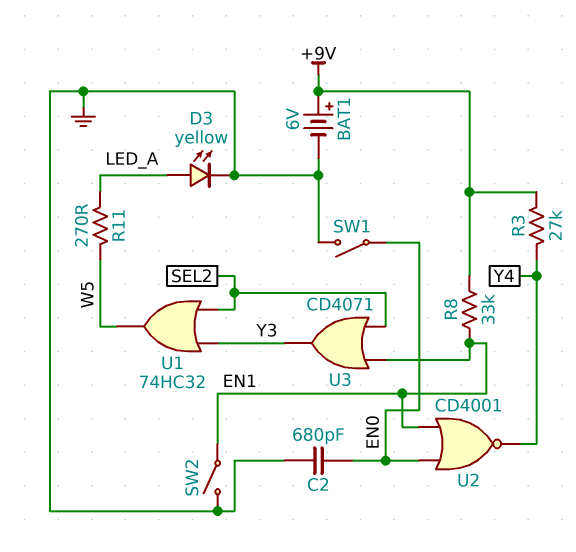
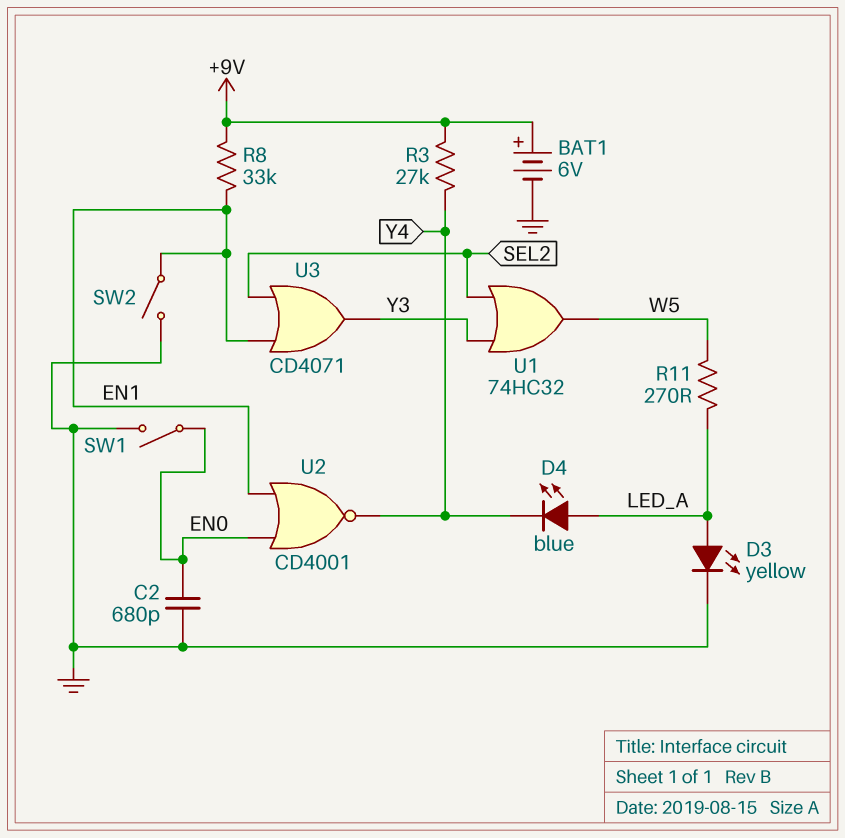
D4: none -> LED blue (A LED_A, K Y4)

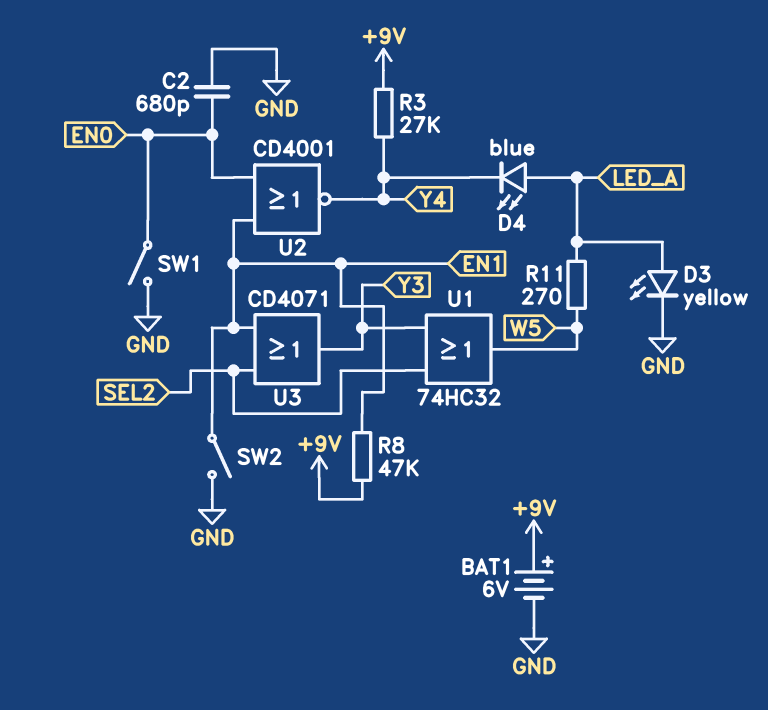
R8: 33k (+9V, EN1) -> 47k (+9V, EN1)

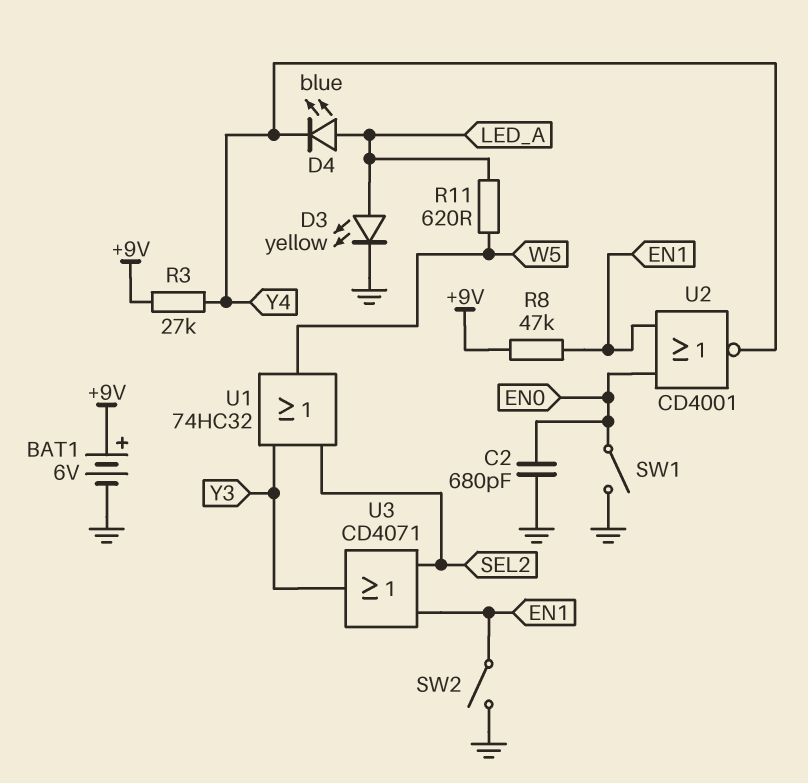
R11: 270 (LED_A, W5) -> 620 (LED_A, W5)

